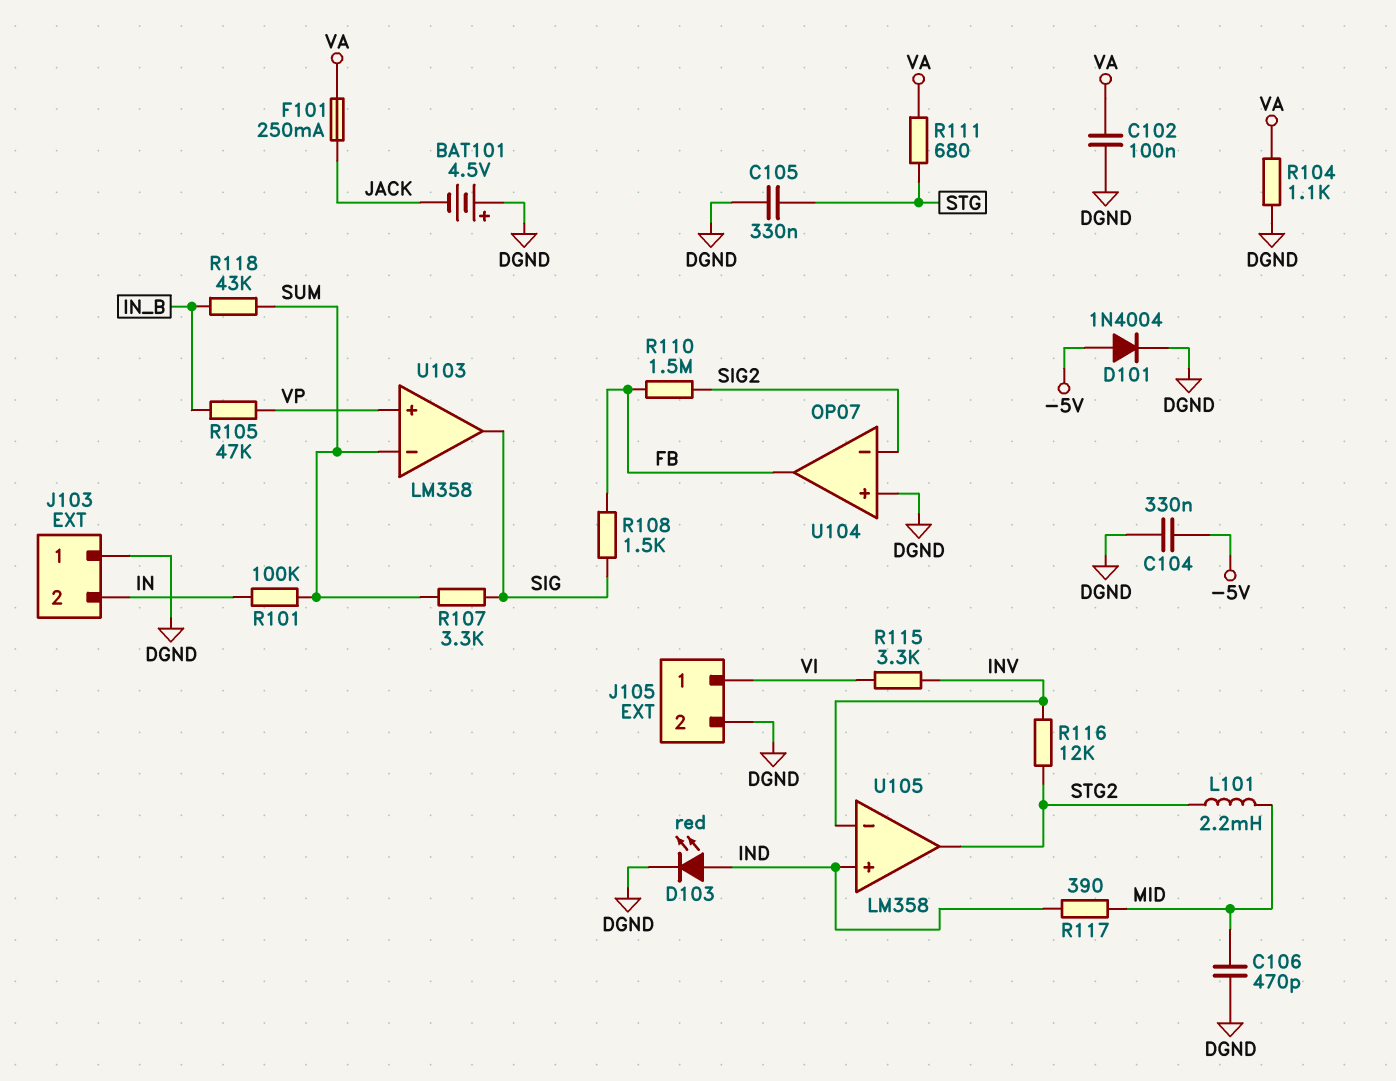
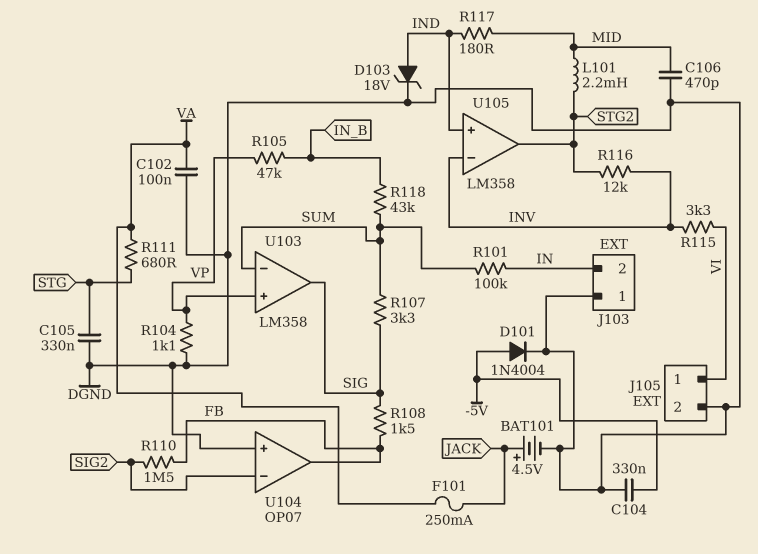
BAT101: 4.5V (plus DGND, minus JACK) -> 4.5V (plus JACK, minus DGND)
D103: LED red (A IND, K DGND) -> zener 18V (A IND, K DGND)
R104: 1.1k (DGND, VA) -> 1.1k (DGND, VP)
R117: 390 (IND, MID) -> 180 (IND, MID)

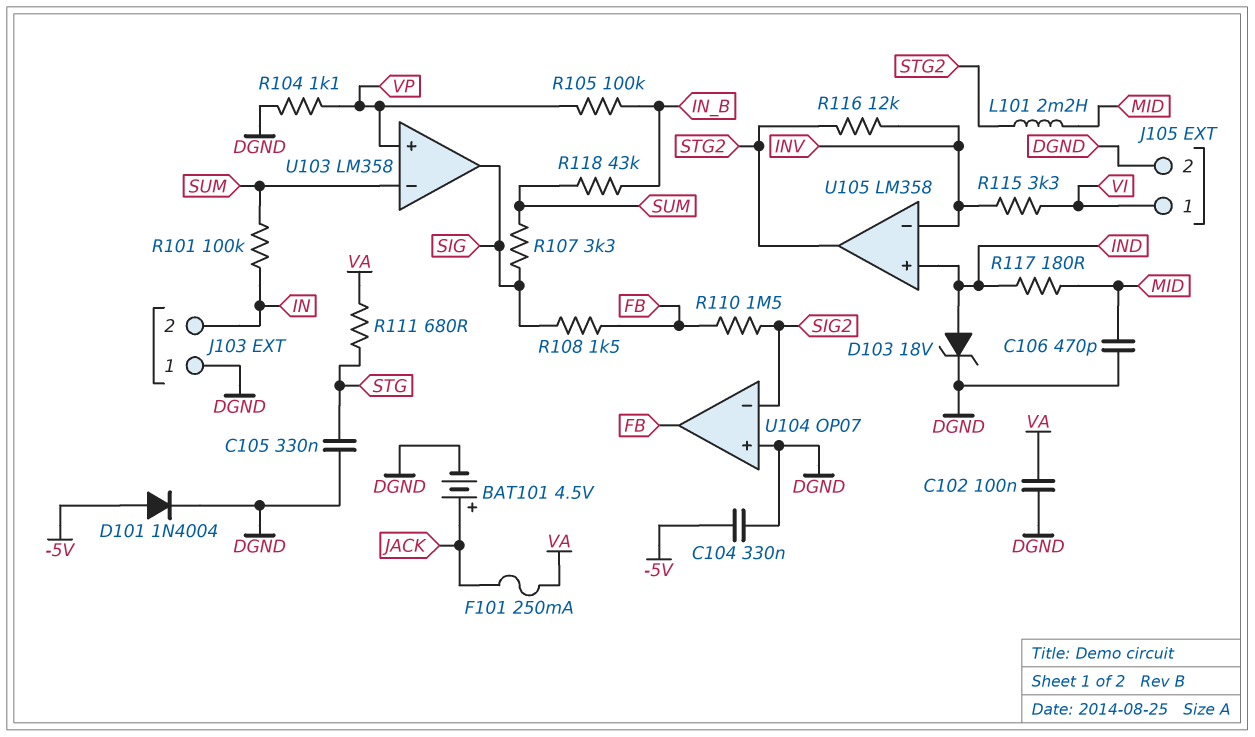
R105: 47k (IN_B, VP) -> 100k (IN_B, VP)

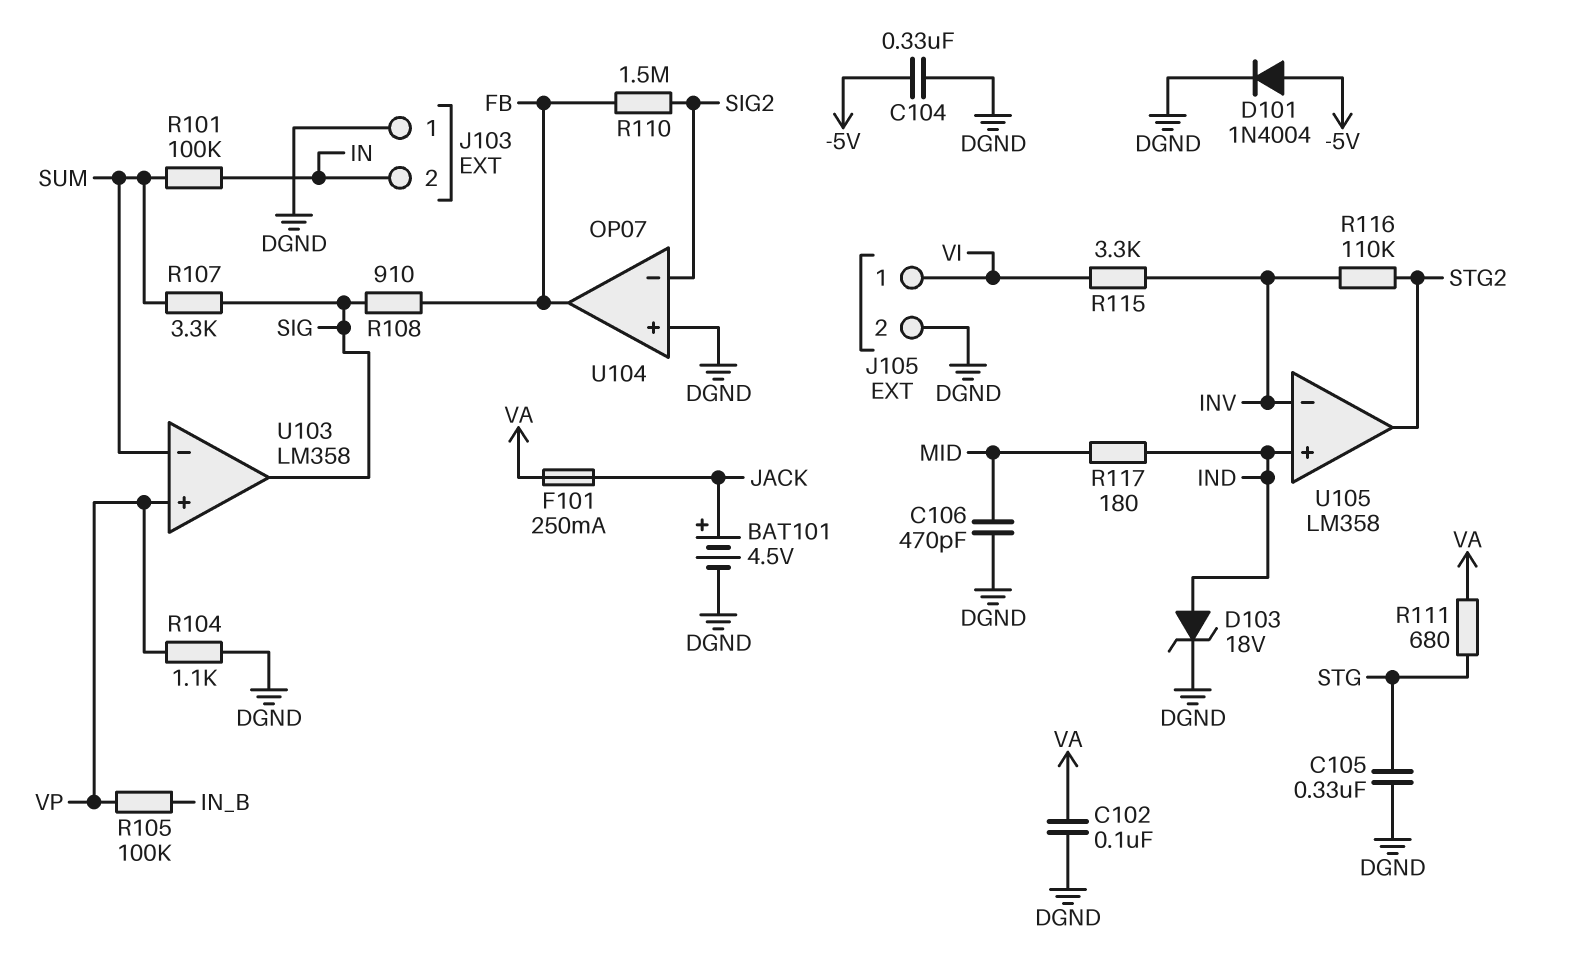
L101: 2.2mH (MID, STG2) -> none
R108: 1.5k (FB, SIG) -> 910 (FB, SIG)
R116: 12k (INV, STG2) -> 110k (INV, STG2)
R118: 43k (IN_B, SUM) -> none

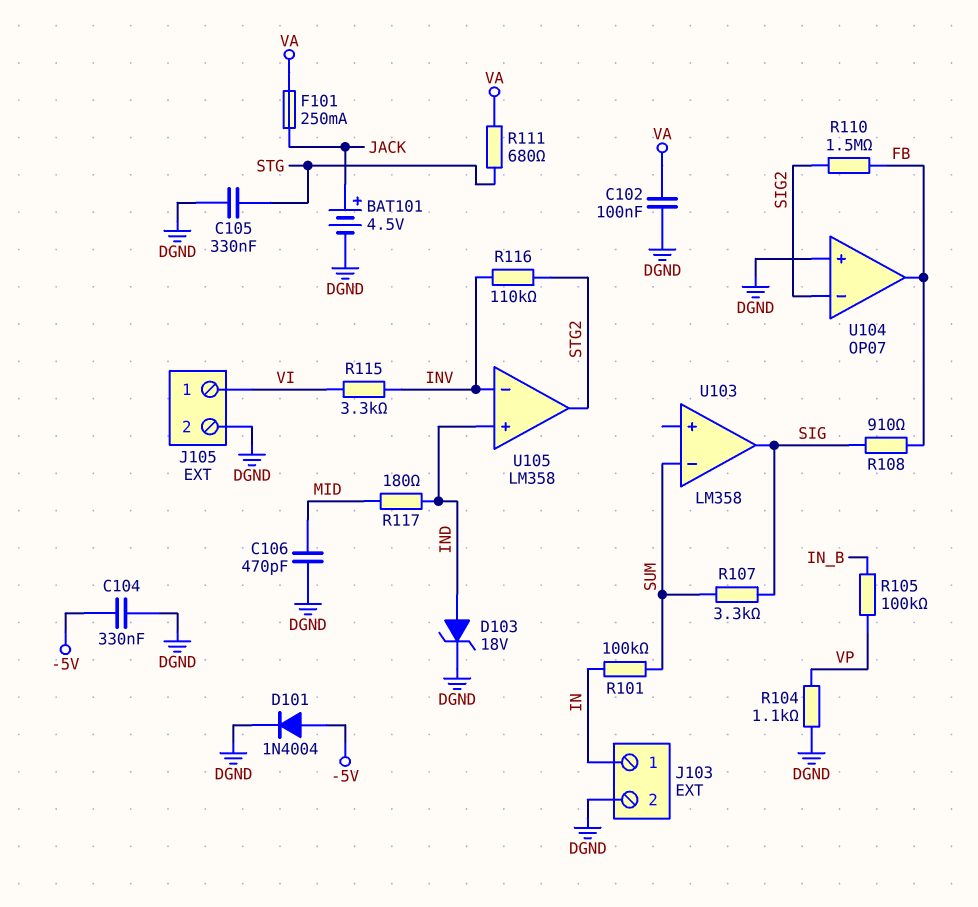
J103 pin 1: DGND -> IN
J103 pin 2: IN -> DGND
U103 pin in+: VP -> none

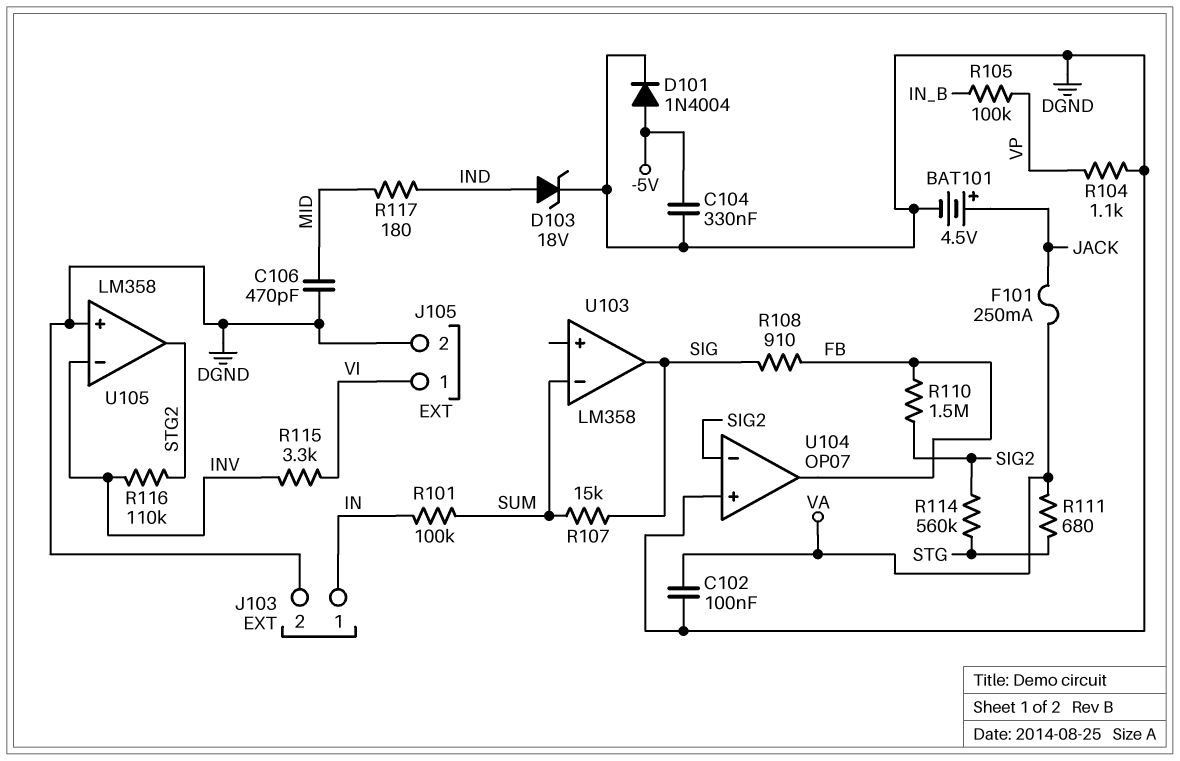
C105: 330nF (DGND, STG) -> none
R107: 3.3k (SIG, SUM) -> 15k (SIG, SUM)
R114: none -> 560k (SIG2, STG)
U105 pin in+: IND -> DGND

